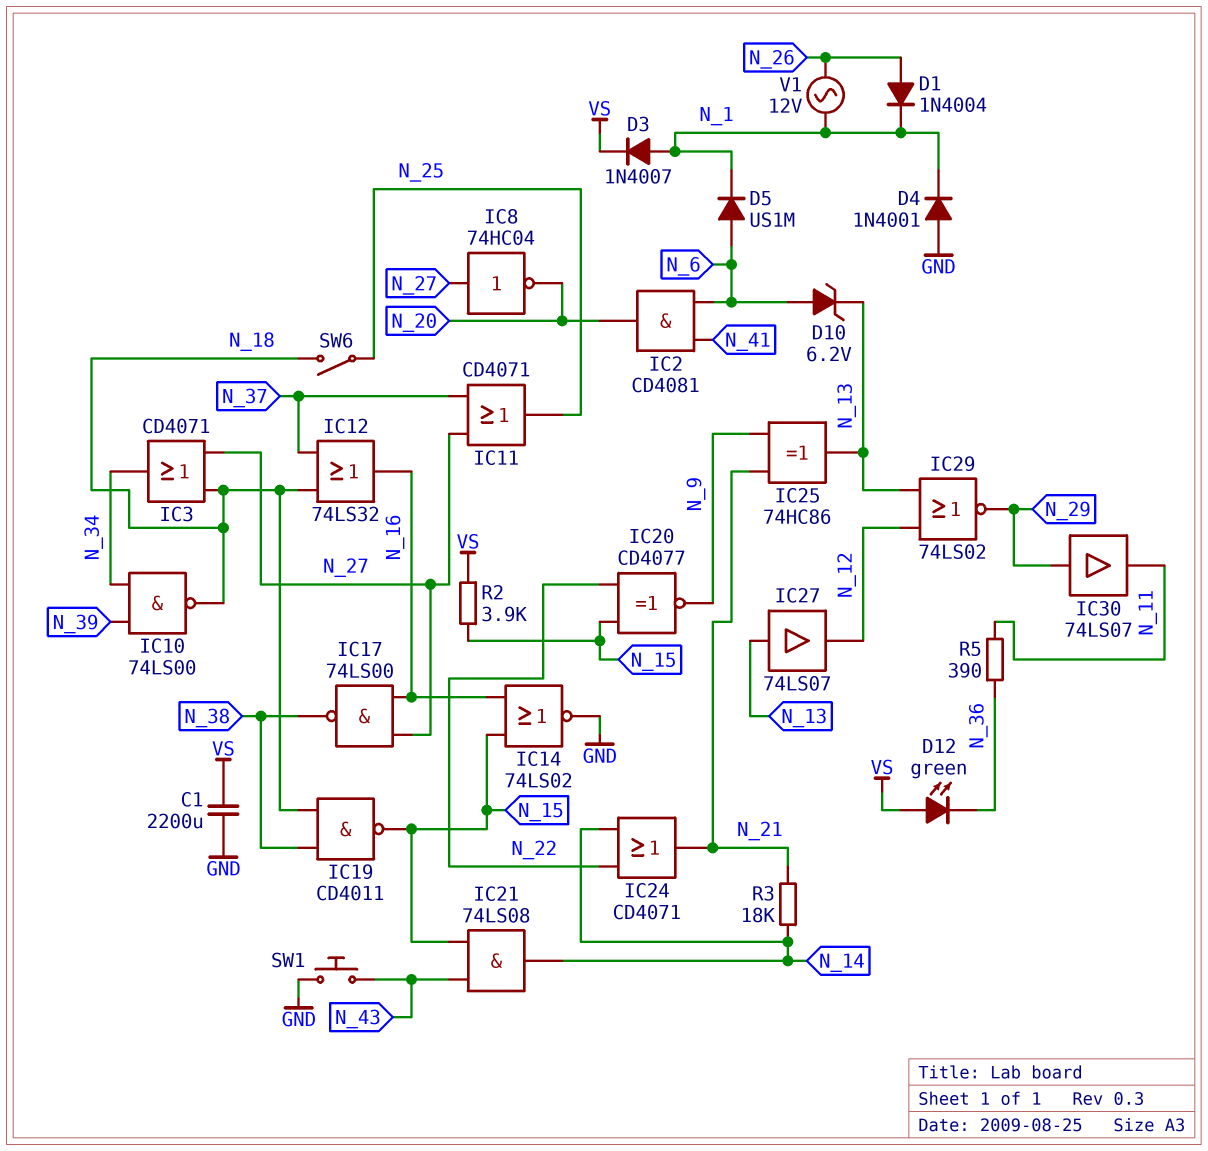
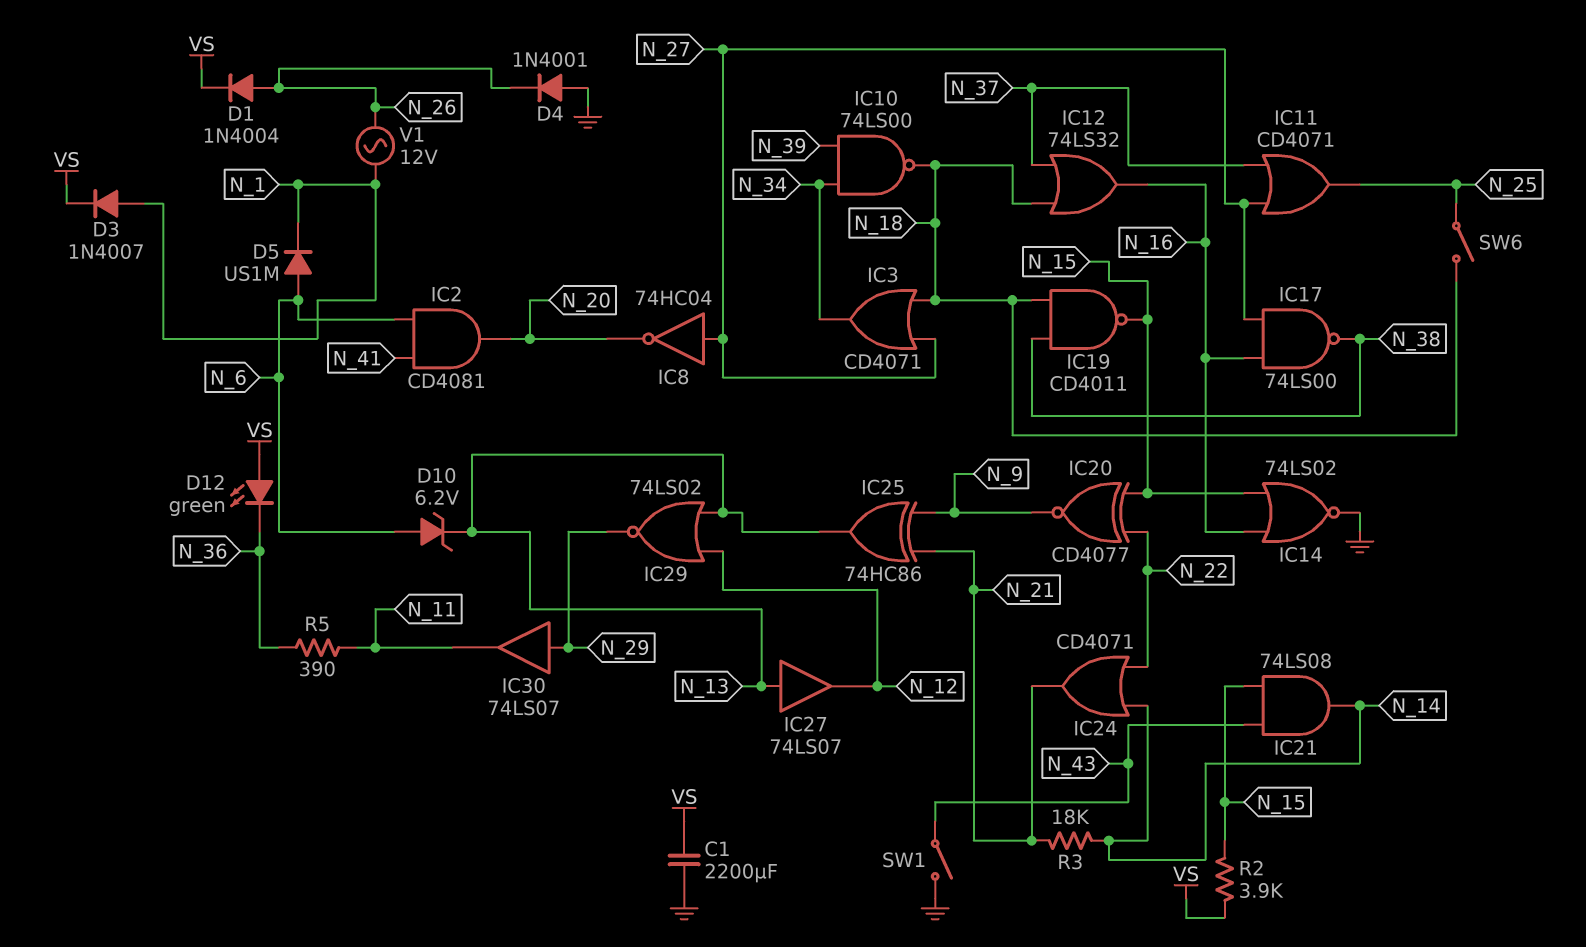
D1: diode 1N4004 (A N_26, K N_1) -> diode 1N4004 (A N_26, K VS)
D4: diode 1N4001 (A GND, K N_1) -> diode 1N4001 (A GND, K N_26)
SW1: button (GND, N_43) -> switch (GND, N_43)

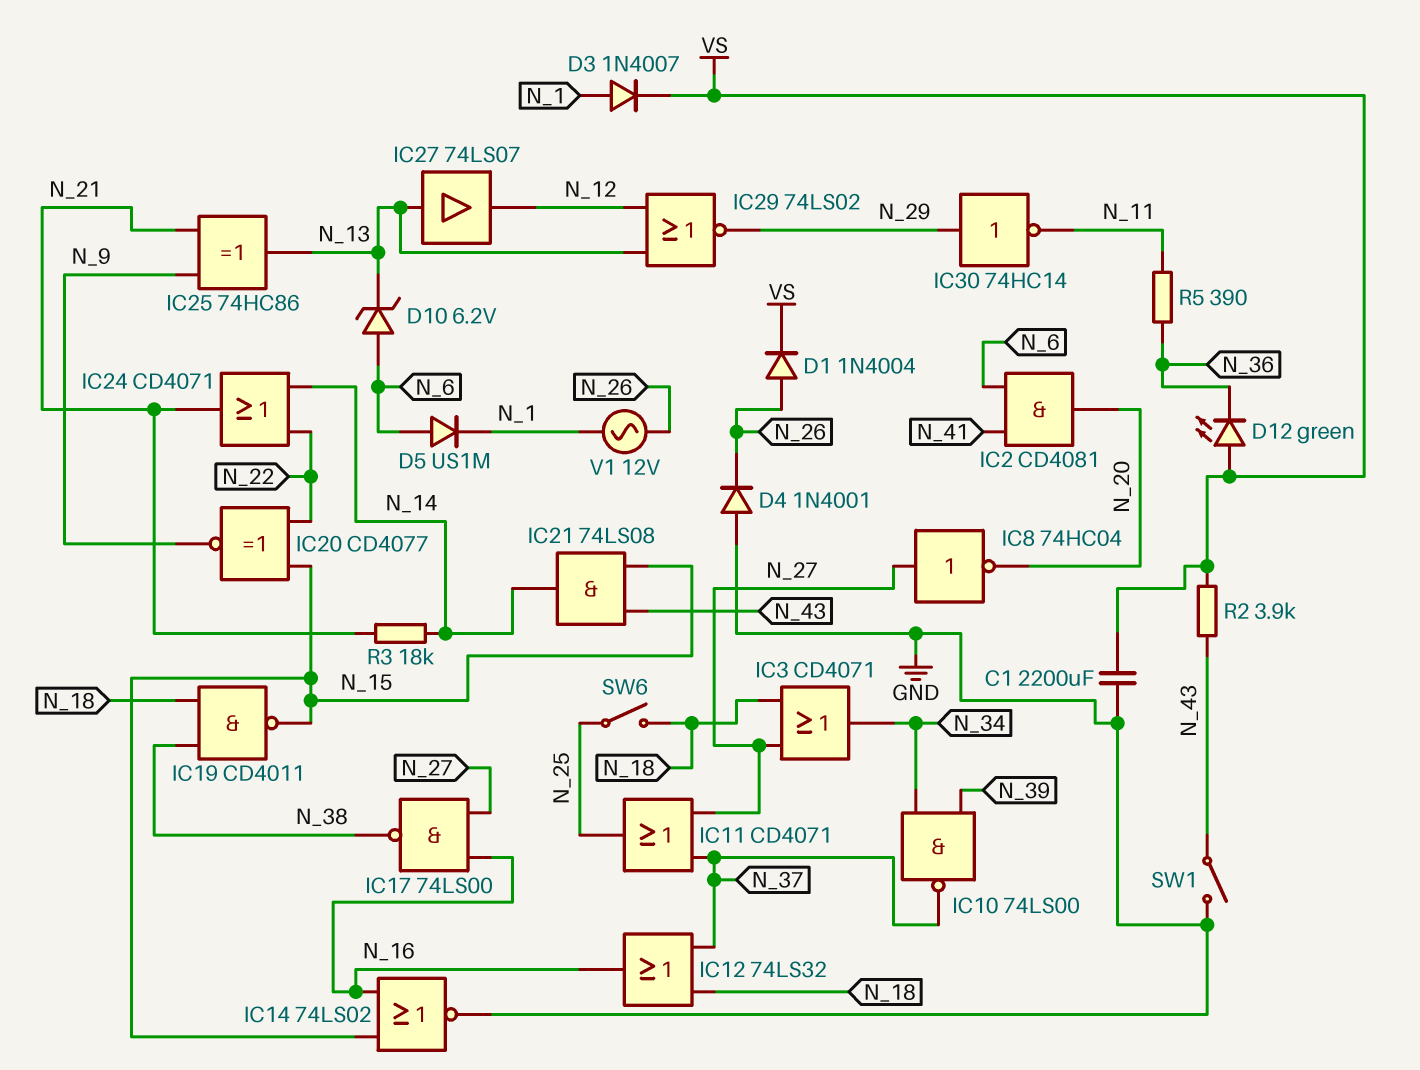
IC10: NAND 74LS00 (in N_34, in N_39, out N_18) -> NAND 74LS00 (in N_34, in N_39, out N_37)
IC30: buffer 74LS07 (in N_29, out N_11) -> NOT 74HC14 (in N_29, out N_11)
R2: 3.9k (N_15, VS) -> 3.9k (N_43, VS)

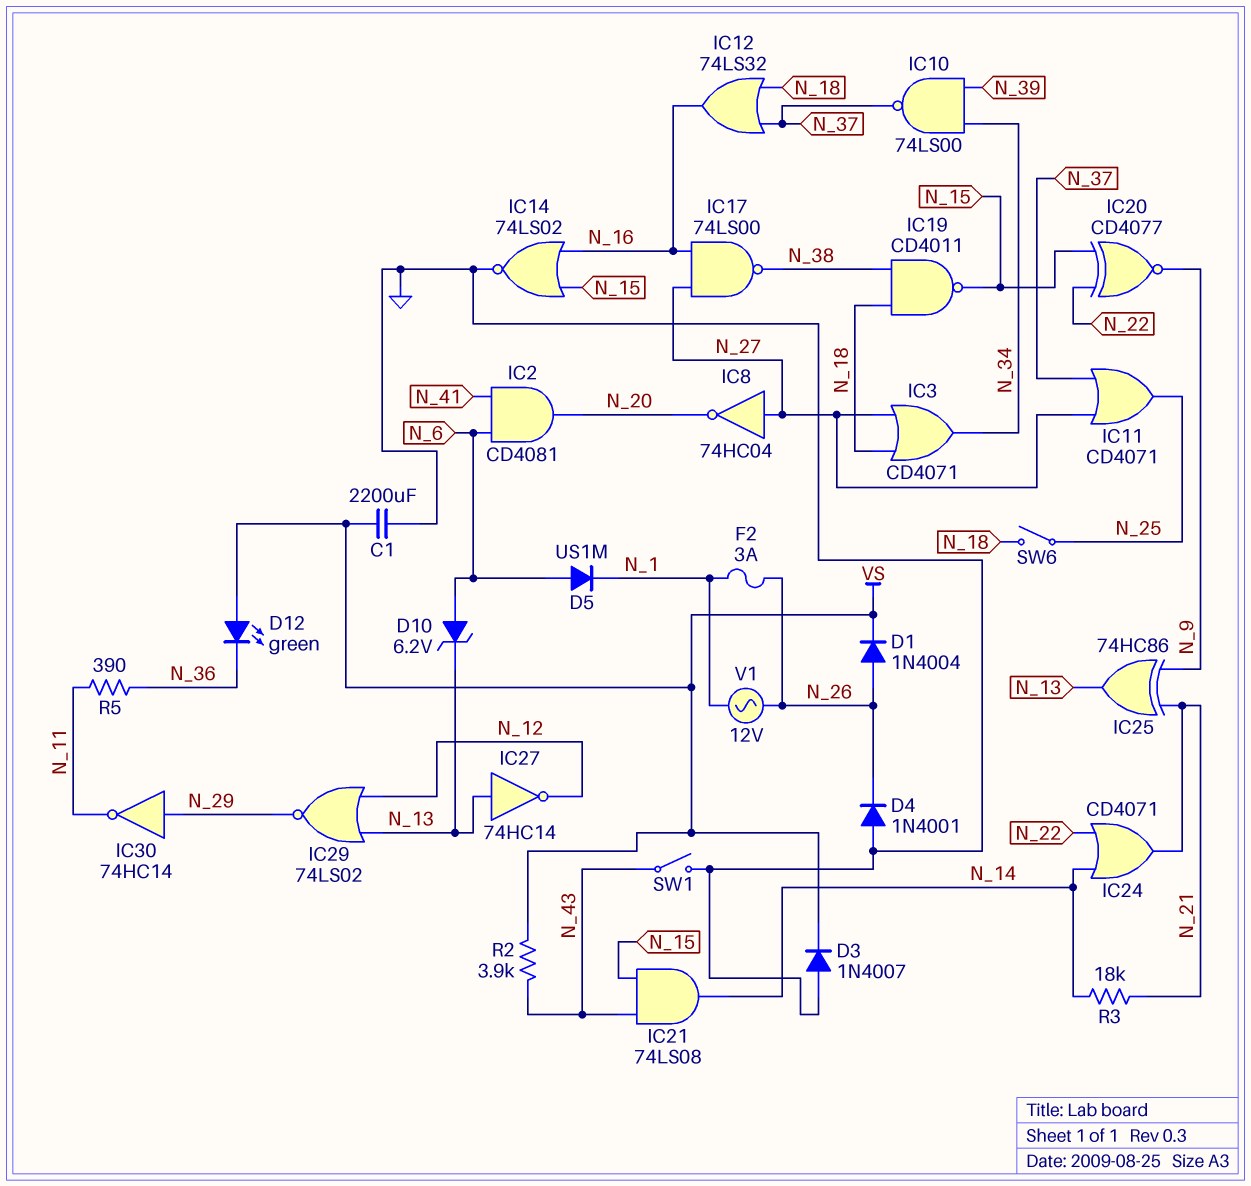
D3: diode 1N4007 (A N_1, K VS) -> diode 1N4007 (A GND, K VS)
F2: none -> 3A (N_1, N_26)
IC27: buffer 74LS07 (in N_13, out N_12) -> NOT 74HC14 (in N_13, out N_12)

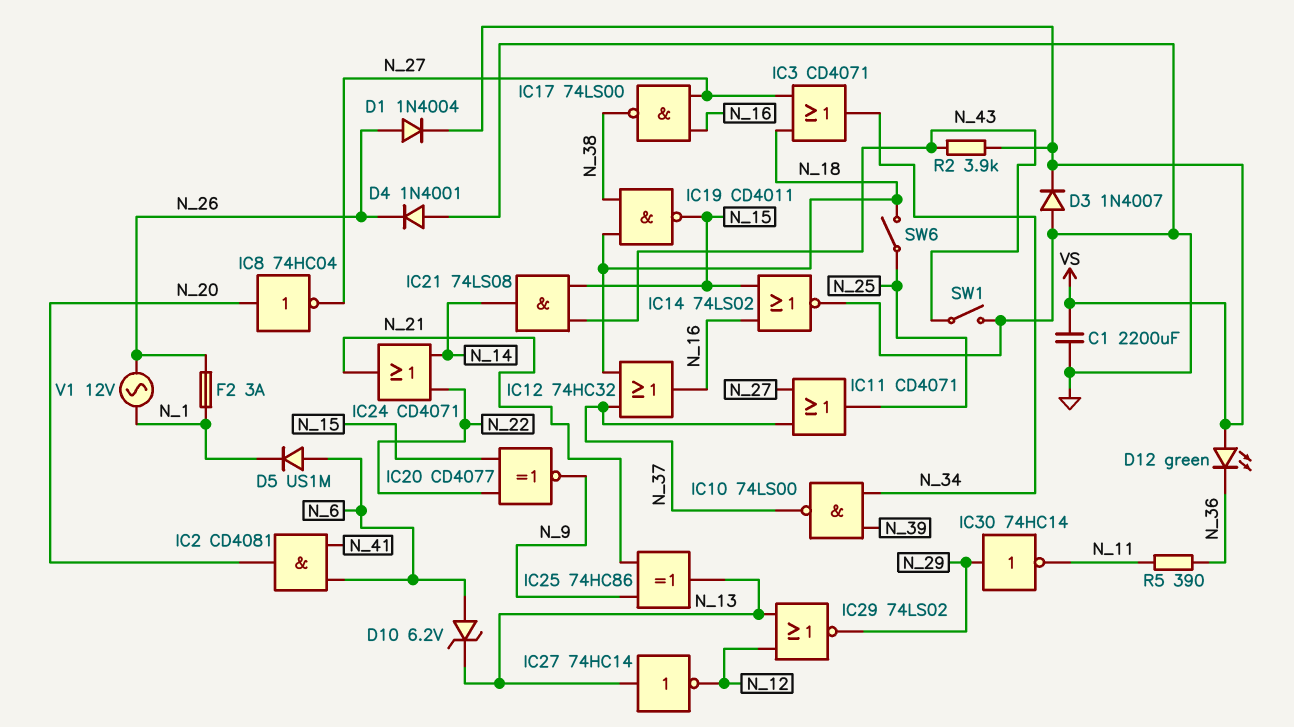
IC8: NOT 74HC04 (in N_27, out N_20) -> NOT 74HC04 (in N_20, out N_27)
IC12: OR 74LS32 (in N_18, in N_37, out N_16) -> OR 74HC32 (in N_18, in N_37, out N_16)
R3: 18k (N_14, N_21) -> none

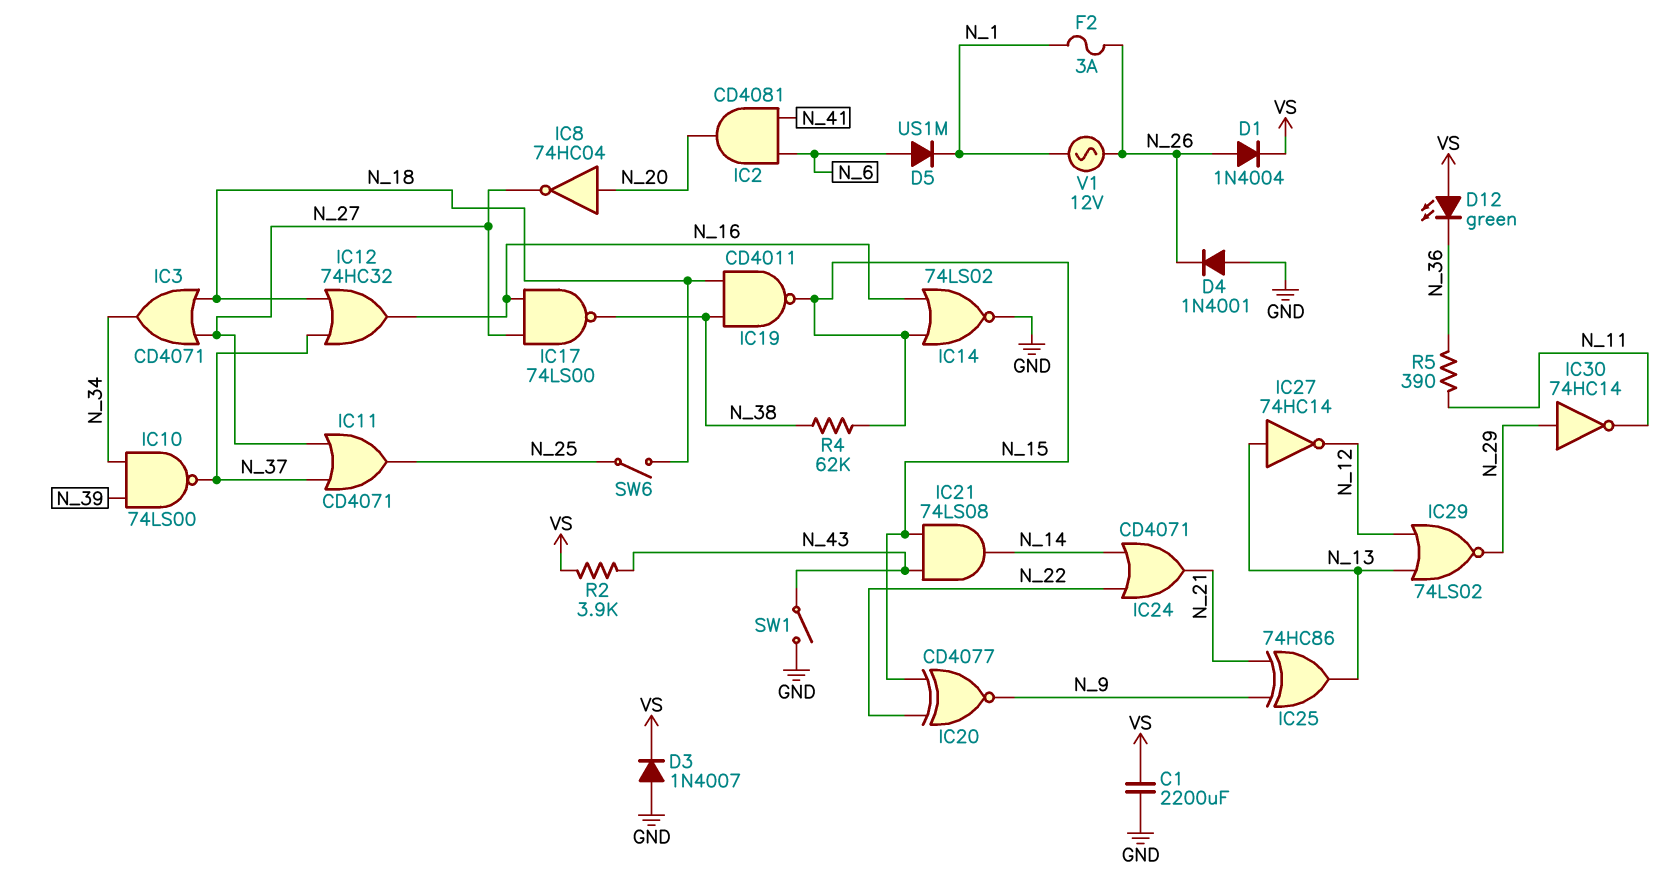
D10: zener 6.2V (A N_6, K N_13) -> none
R4: none -> 62k (N_15, N_38)

